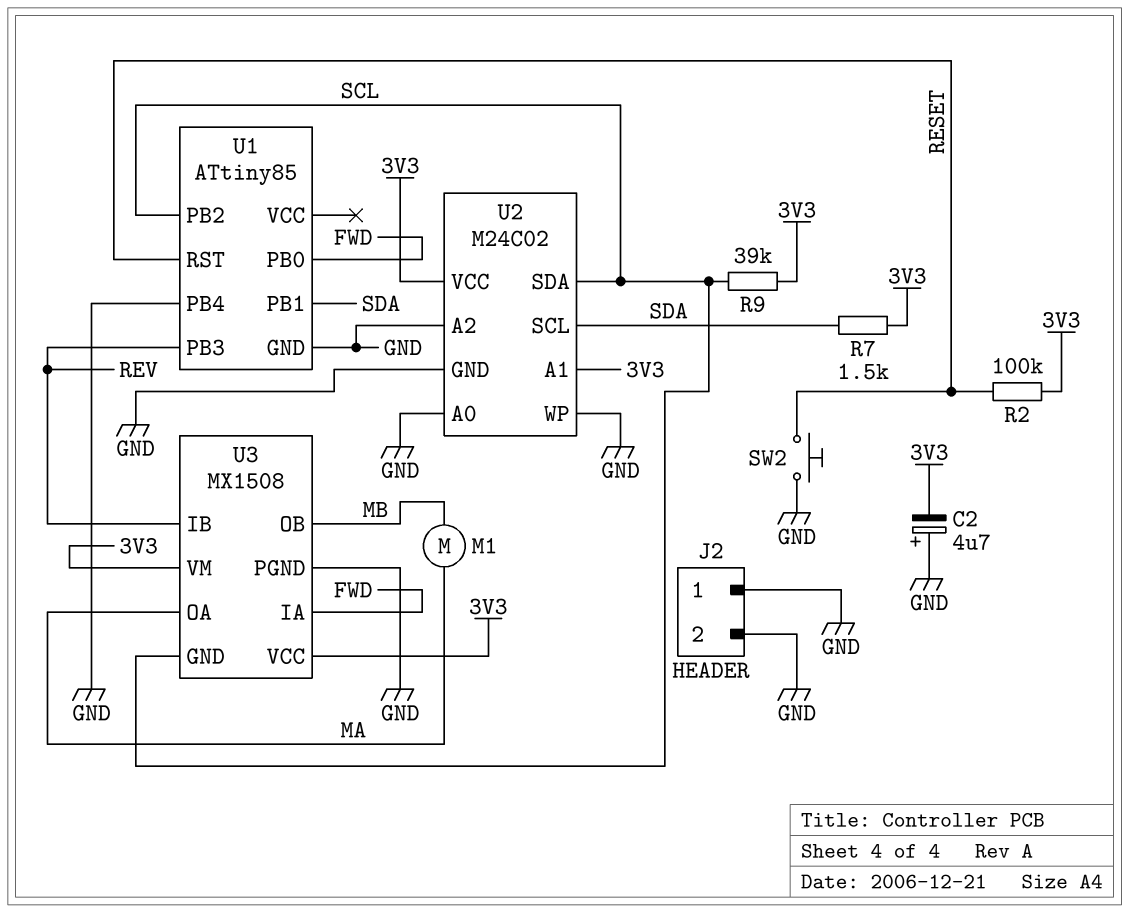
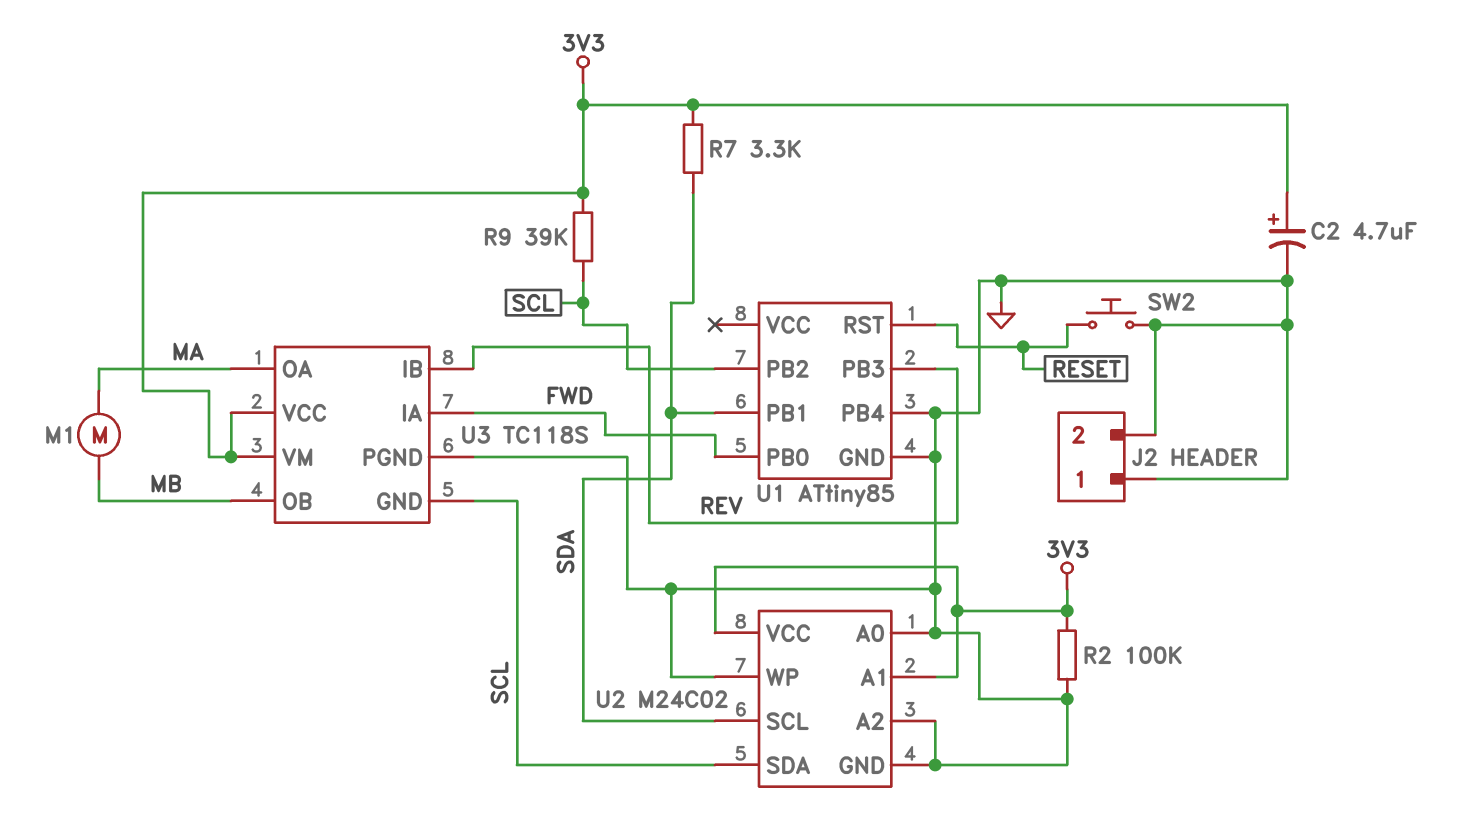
C2: 4.7uF (plus GND, minus 3V3) -> 4.7uF (plus 3V3, minus GND)
R2: 100k (3V3, RESET) -> 100k (3V3, GND)
R7: 1.5k (3V3, SDA) -> 3.3k (3V3, SDA)
U3: MX1508 -> TC118S

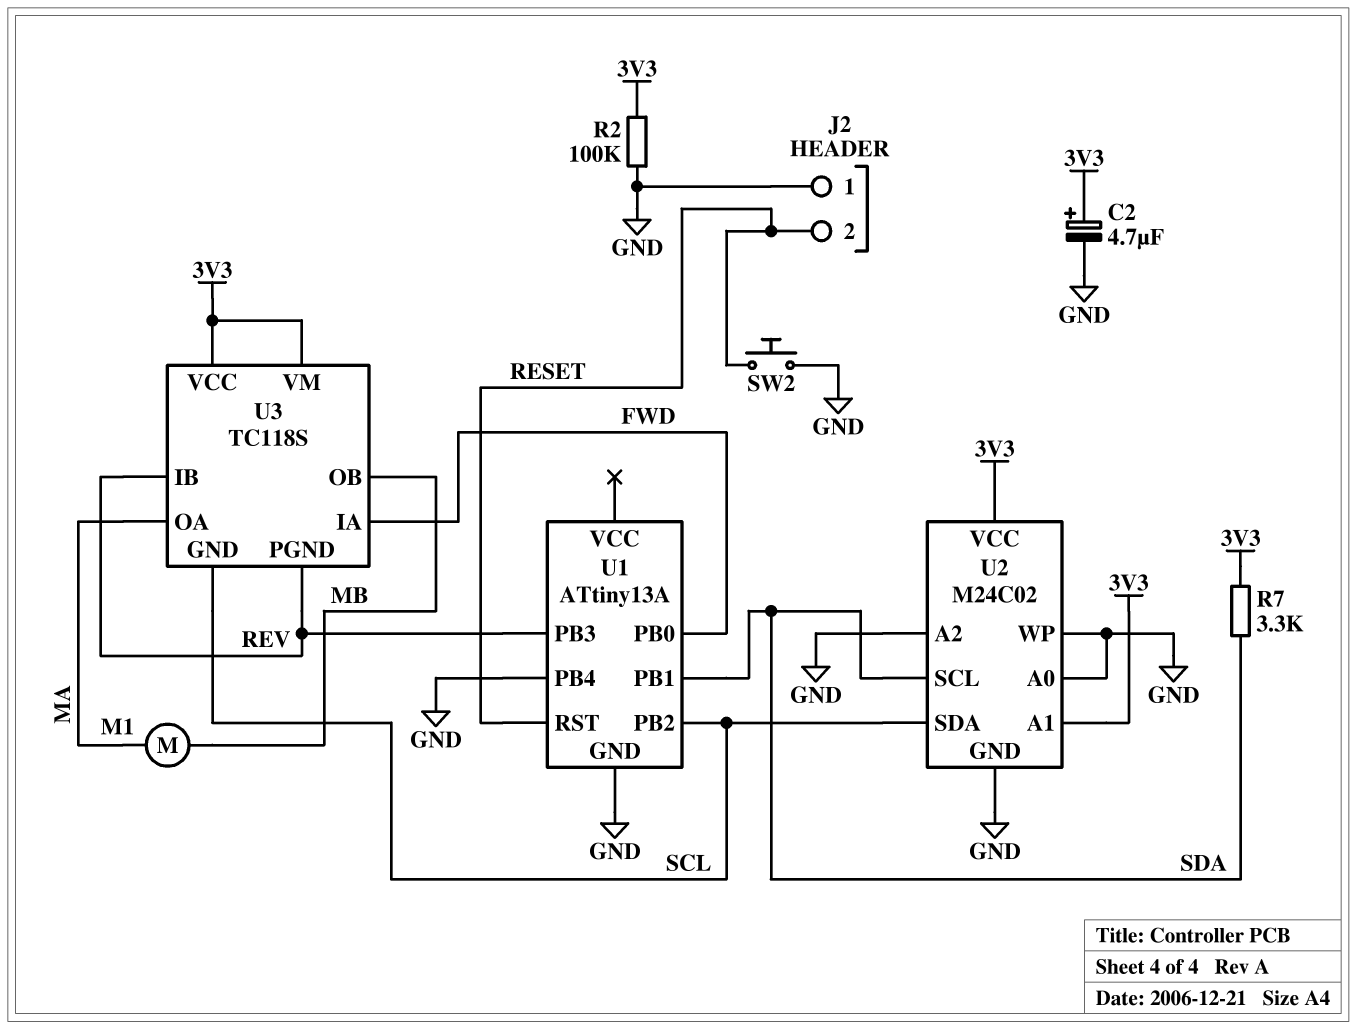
J2 pin 2: GND -> RESET
R9: 39k (3V3, SCL) -> none
U1: ATtiny85 -> ATtiny13A
U3 pin PGND: GND -> REV

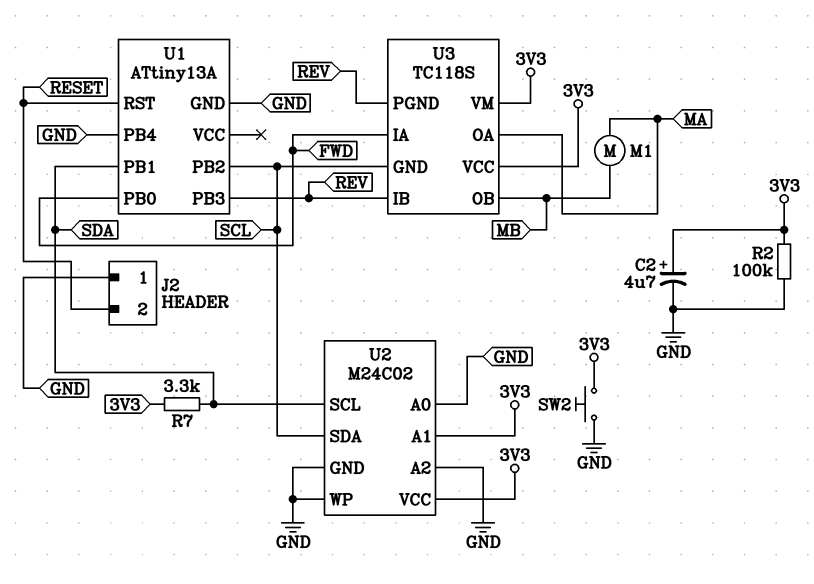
SW2: button (GND, RESET) -> button (3V3, GND)

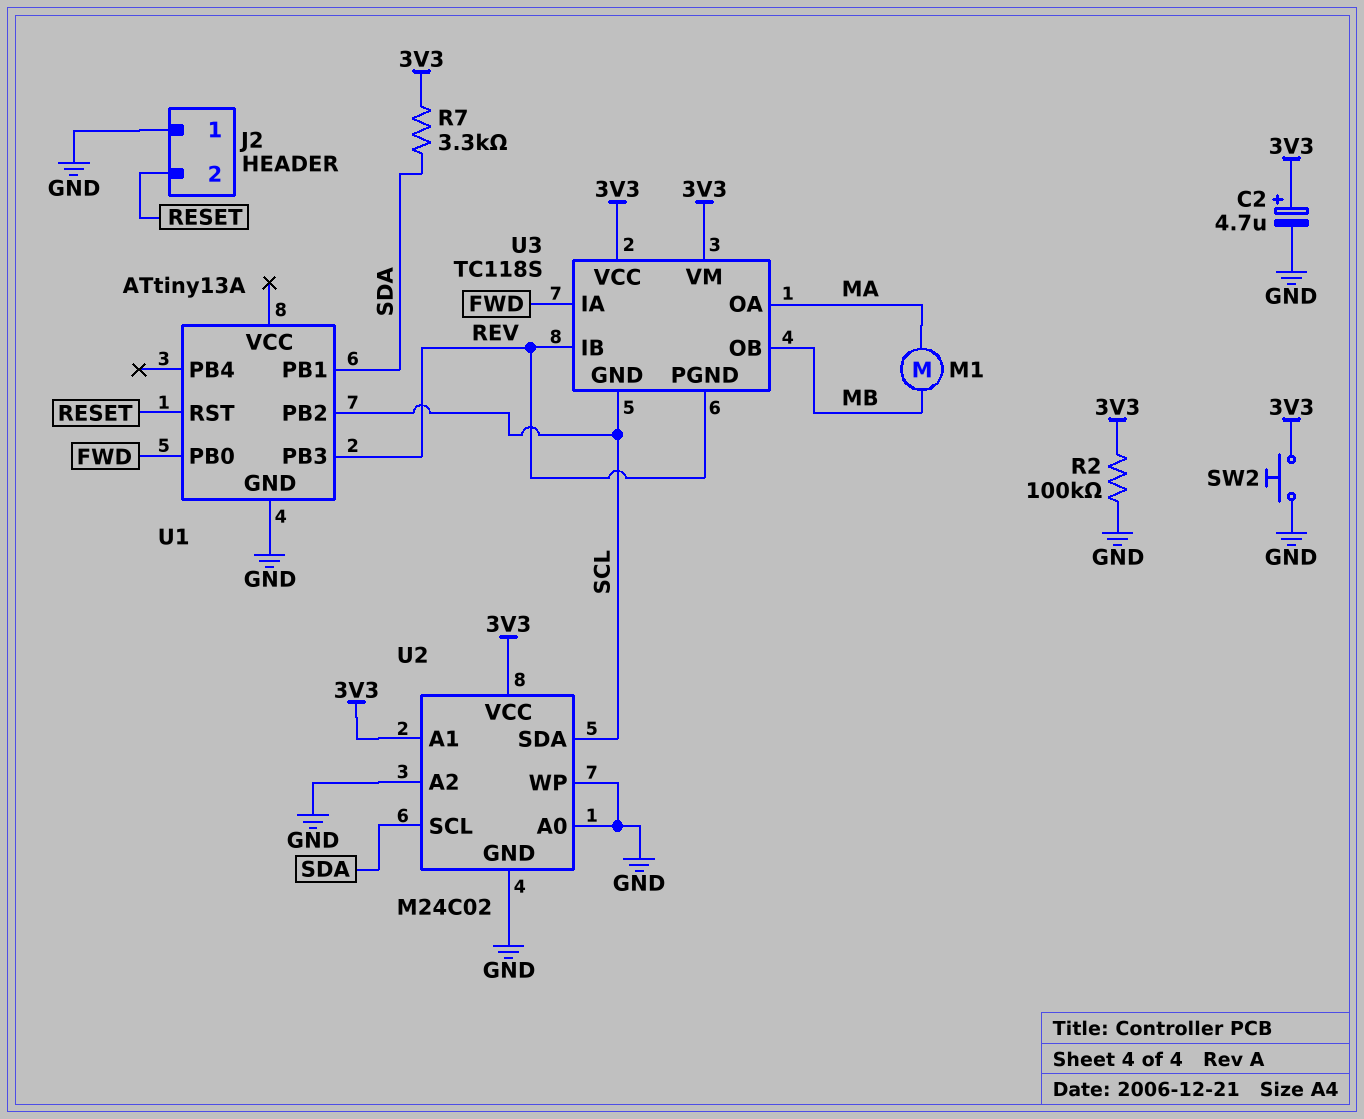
U1 pin PB4: GND -> none

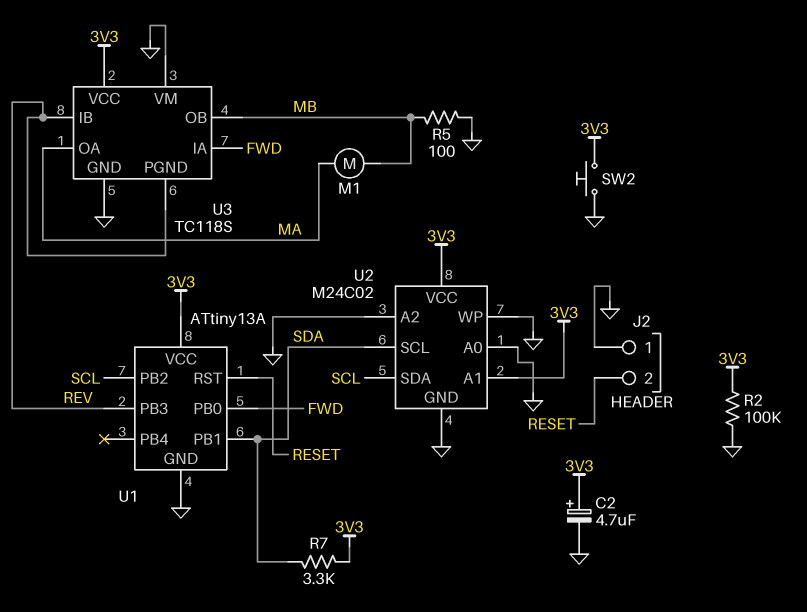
R5: none -> 100 (GND, MB)
U1 pin VCC: none -> 3V3
U3 pin GND: SCL -> GND
U3 pin VM: 3V3 -> GND

